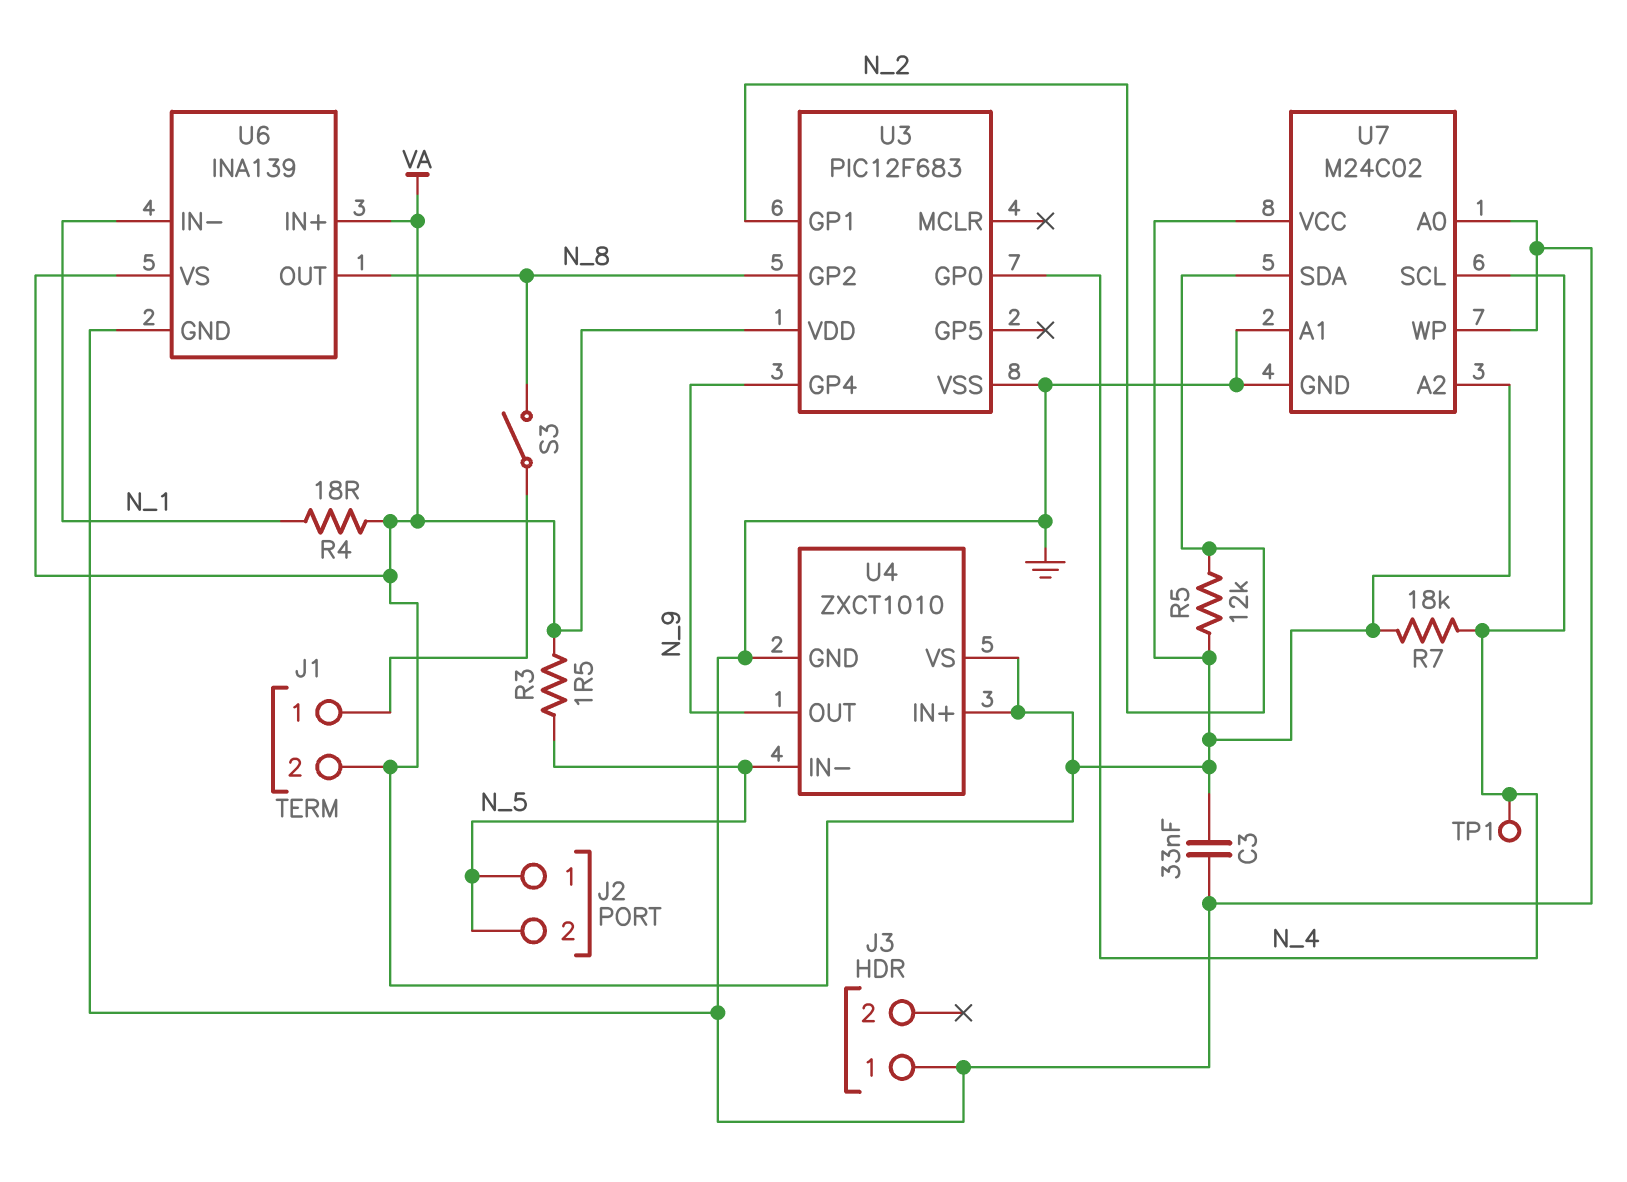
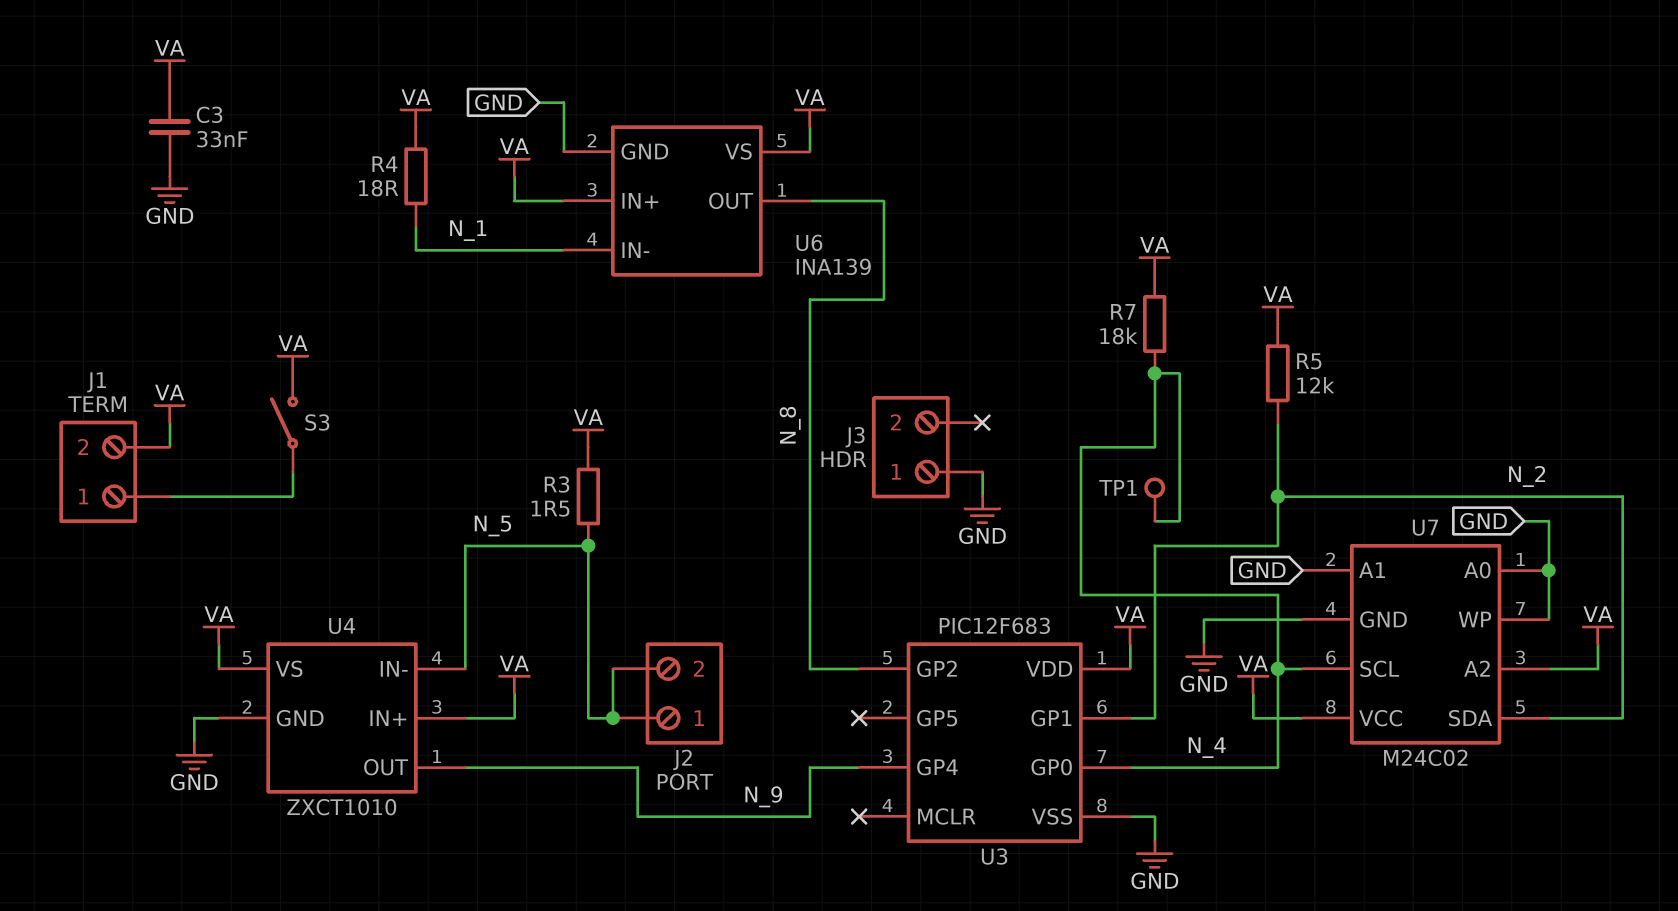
S3: switch (J1/1, N_8) -> switch (J1/1, VA)

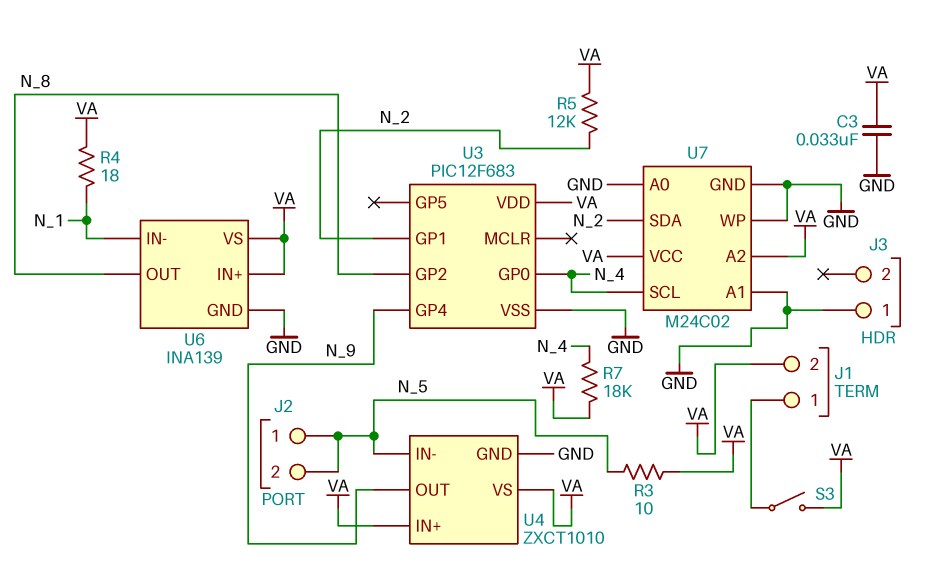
R3: 1.5 (N_5, VA) -> 10 (N_5, VA)
TP1: test point (N_4) -> none

